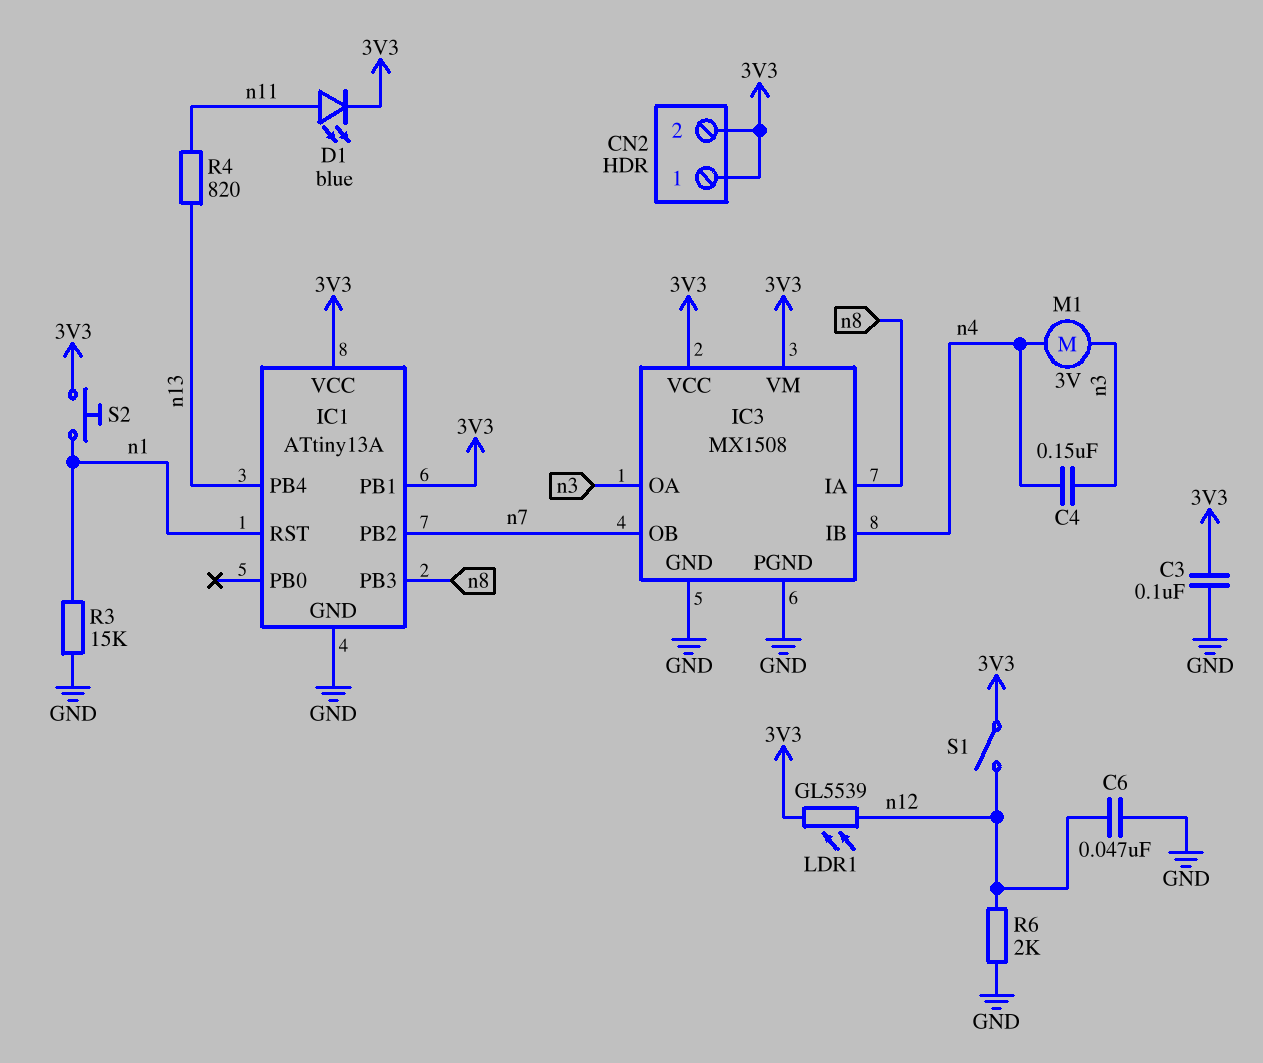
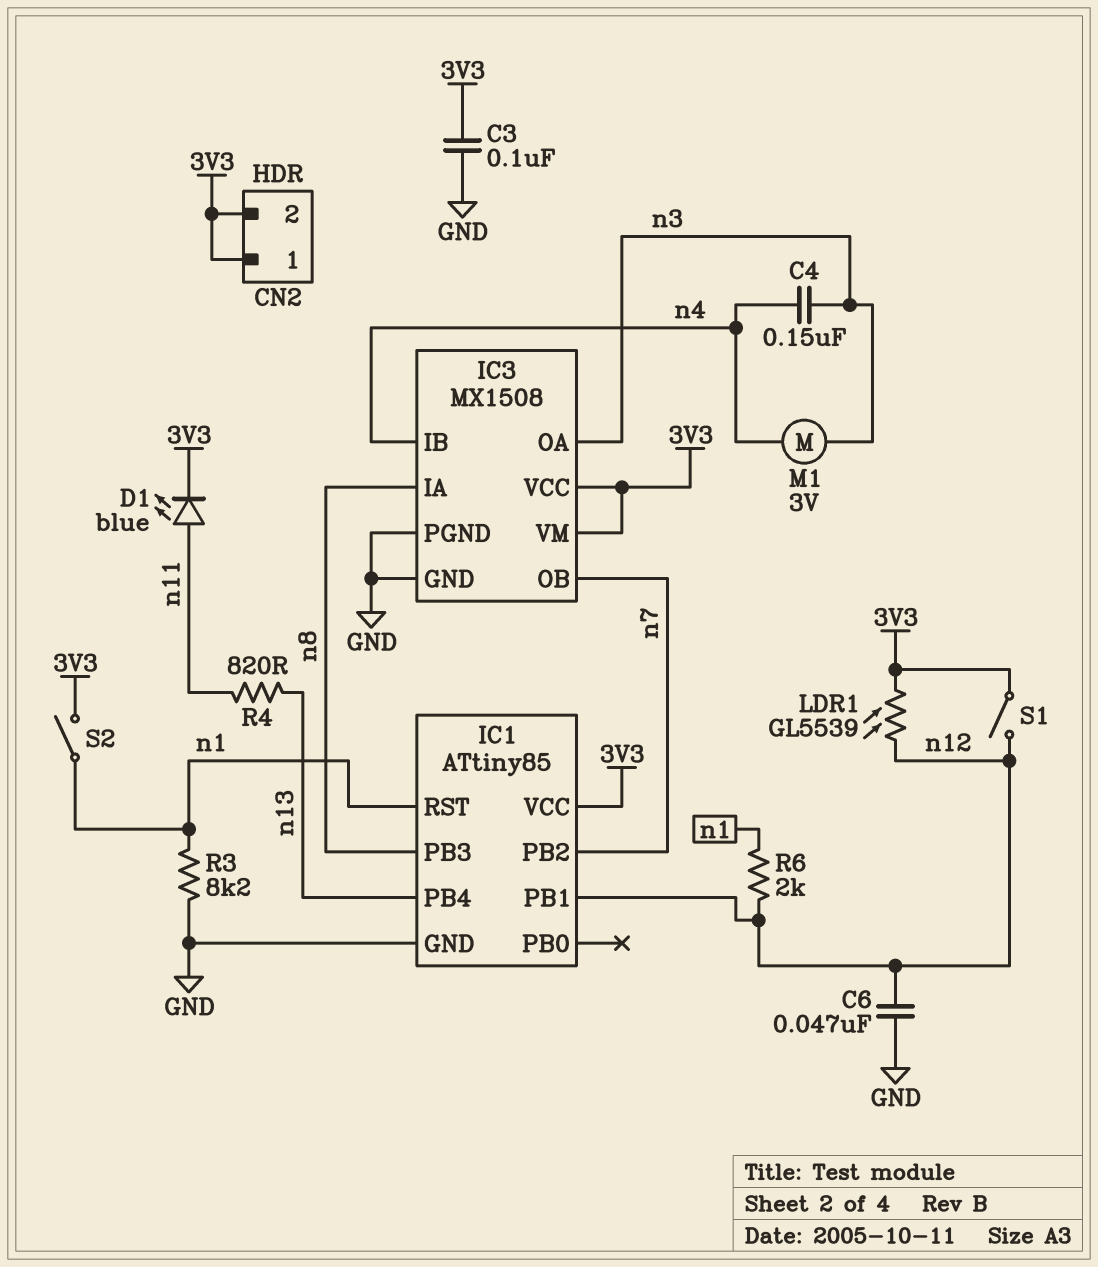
IC1: ATtiny13A -> ATtiny85
IC1 pin PB1: 3V3 -> n12
R3: 15k (GND, n1) -> 8.2k (GND, n1)
R6: 2k (GND, n12) -> 2k (n1, n12)
S2: button (3V3, n1) -> switch (3V3, n1)

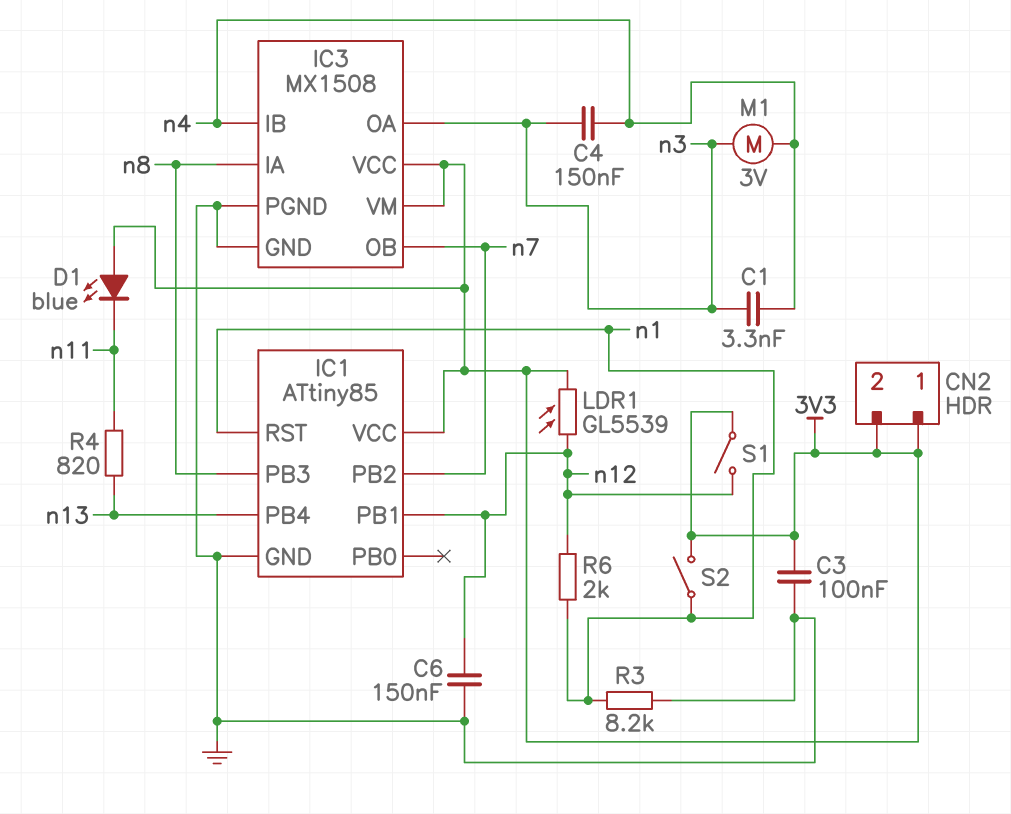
C1: none -> 3.3nF (n3, n4)
C6: 47nF (GND, n12) -> 150nF (GND, n12)
D1: LED blue (A n11, K 3V3) -> LED blue (A 3V3, K n11)

